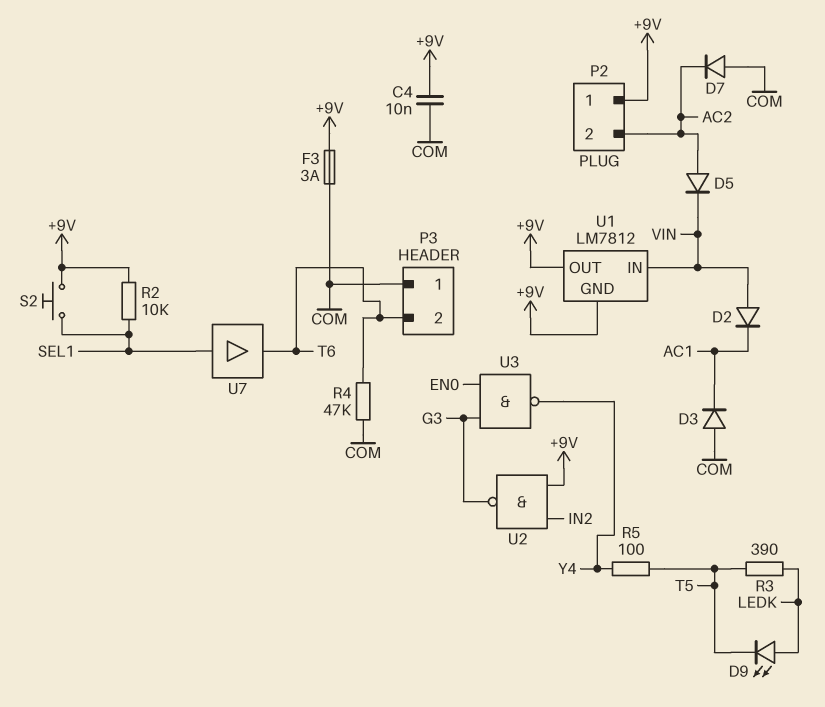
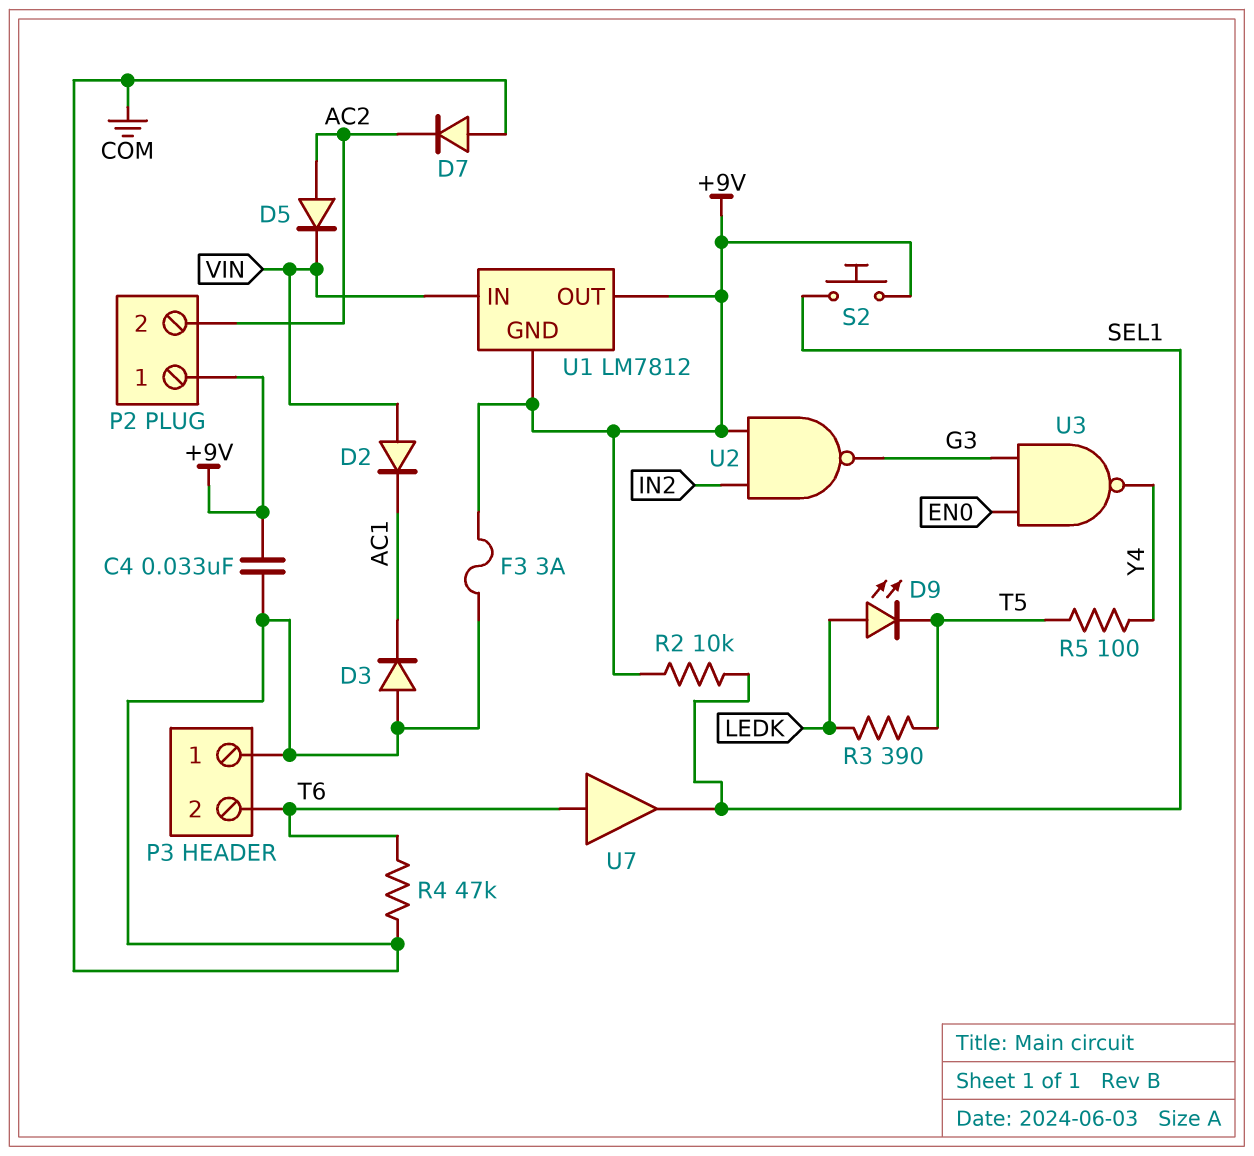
C4: 10nF (+9V, COM) -> 33nF (+9V, COM)
U7: buffer (in SEL1, out T6) -> buffer (in T6, out SEL1)

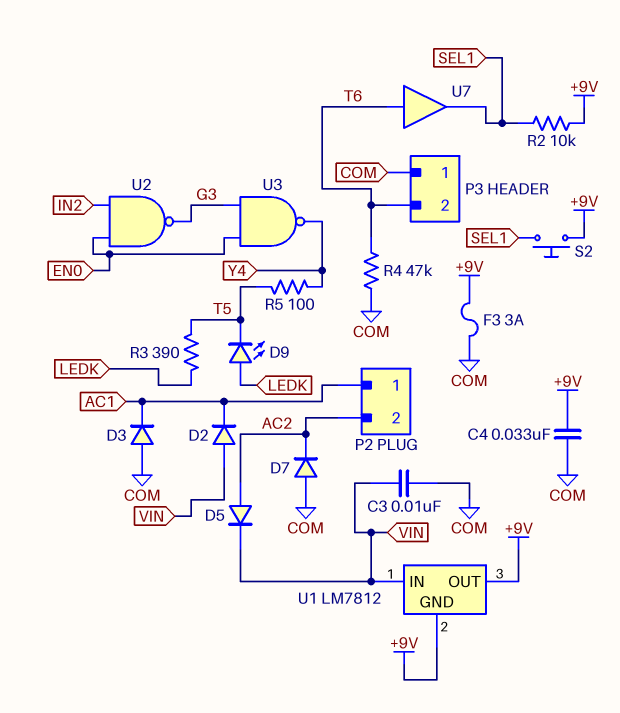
C3: none -> 10nF (COM, VIN)
P2 pin 1: +9V -> AC1
U2: NAND (in +9V, in IN2, out G3) -> NAND (in EN0, in IN2, out G3)

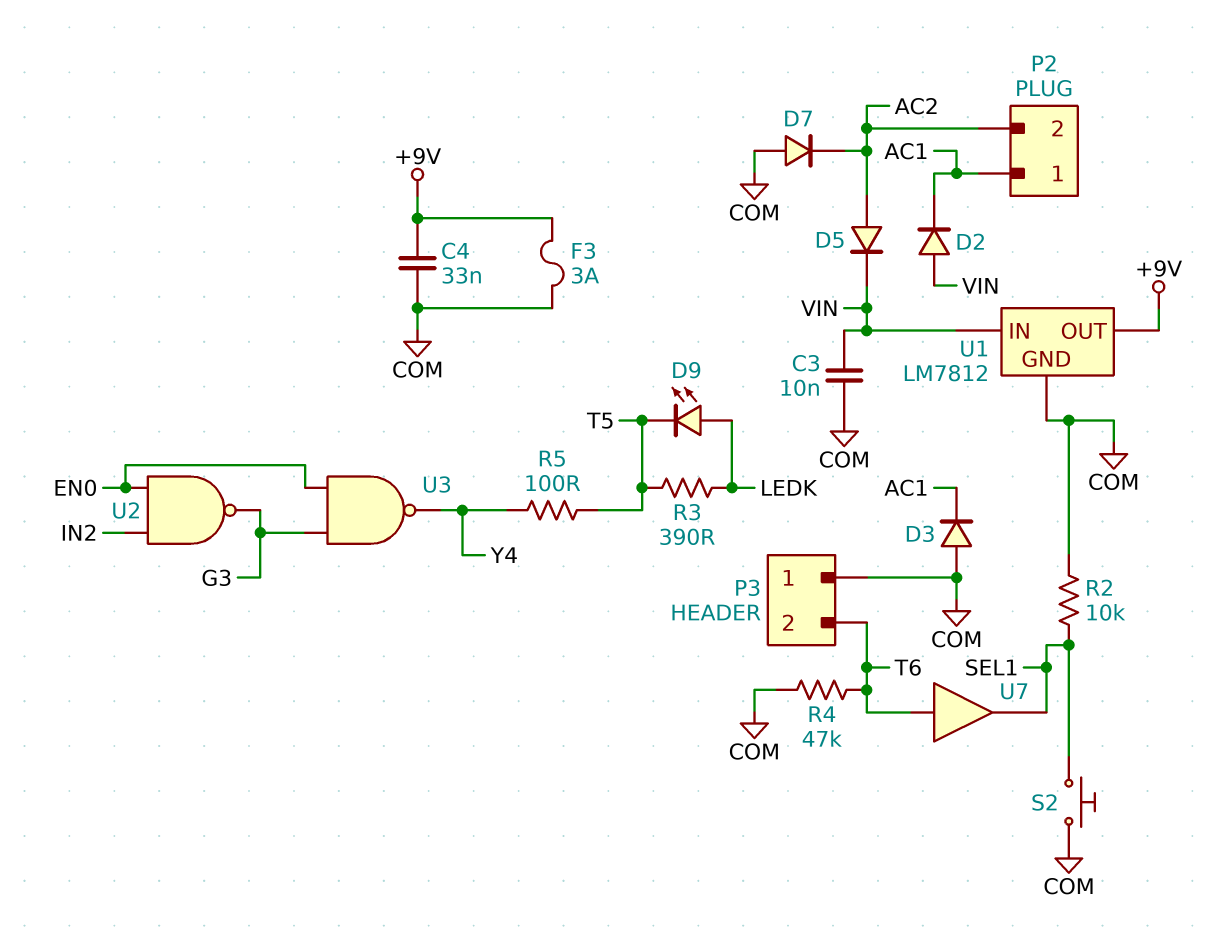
R2: 10k (+9V, SEL1) -> 10k (COM, SEL1)
S2: button (+9V, SEL1) -> button (COM, SEL1)
U1 pin GND: +9V -> COM

